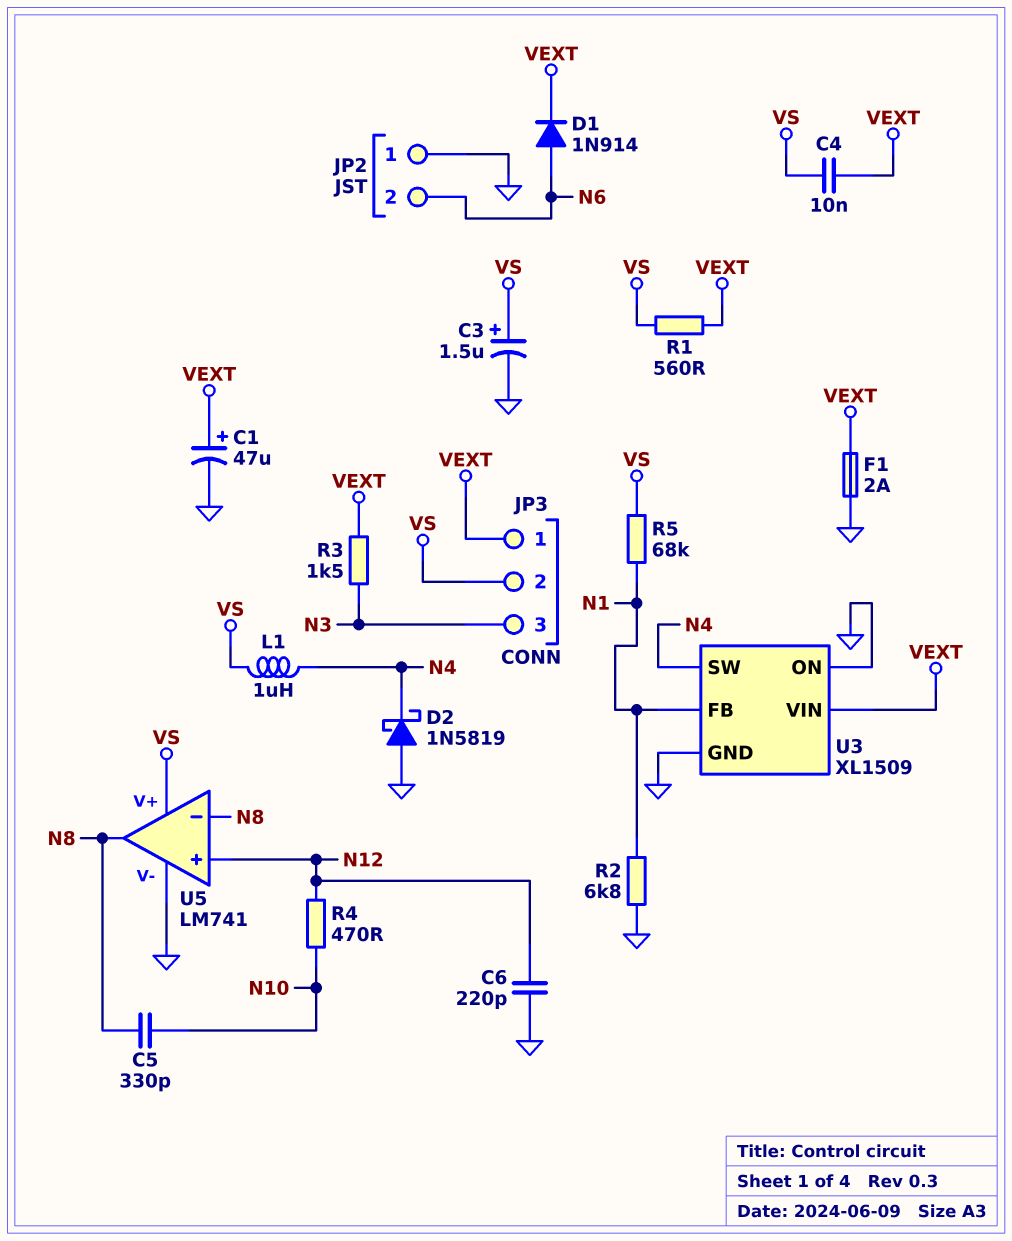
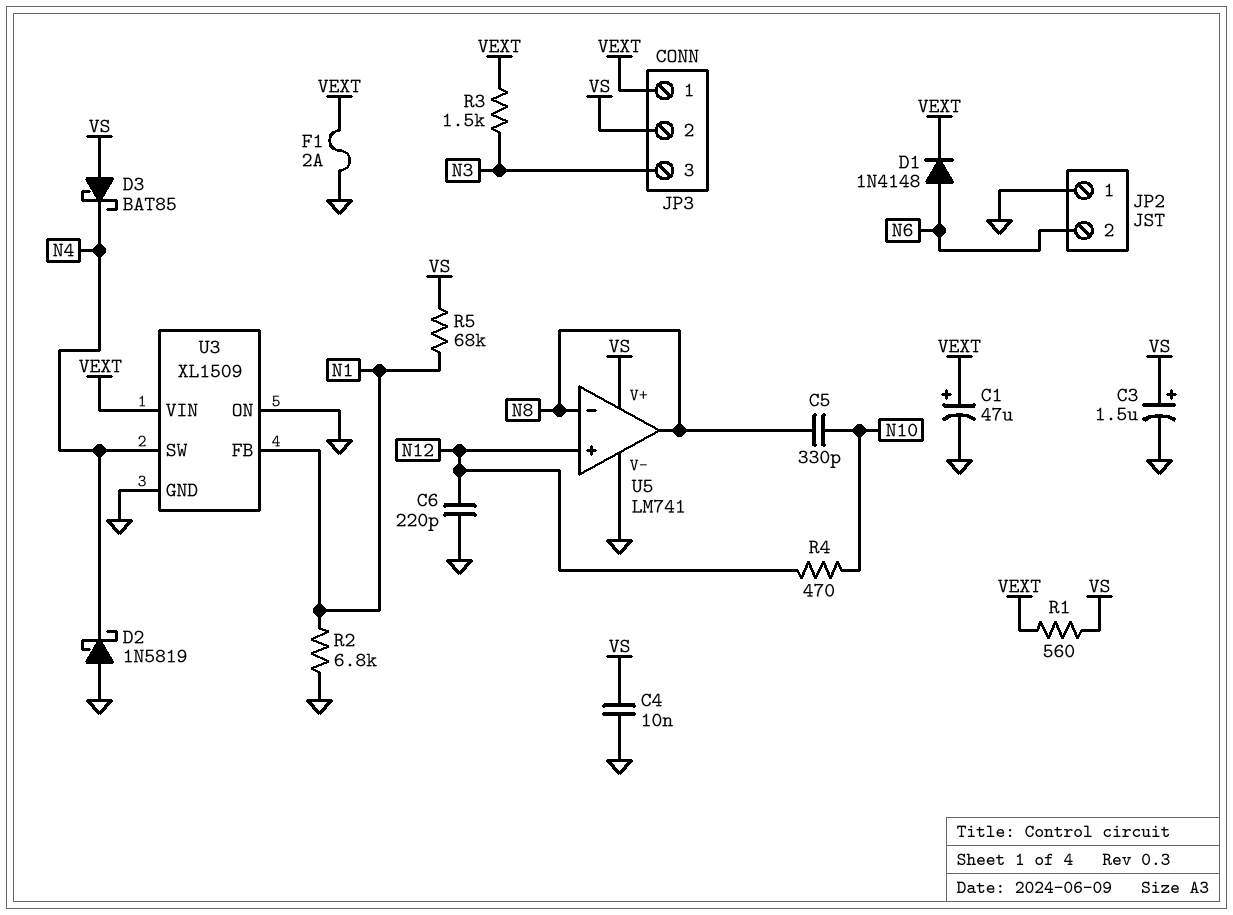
C4: 10nF (VEXT, VS) -> 10nF (GND, VS)
D1: diode 1N914 (A N6, K VEXT) -> diode 1N4148 (A N6, K VEXT)
D3: none -> schottky BAT85 (A VS, K N4)
L1: 1uH (N4, VS) -> none

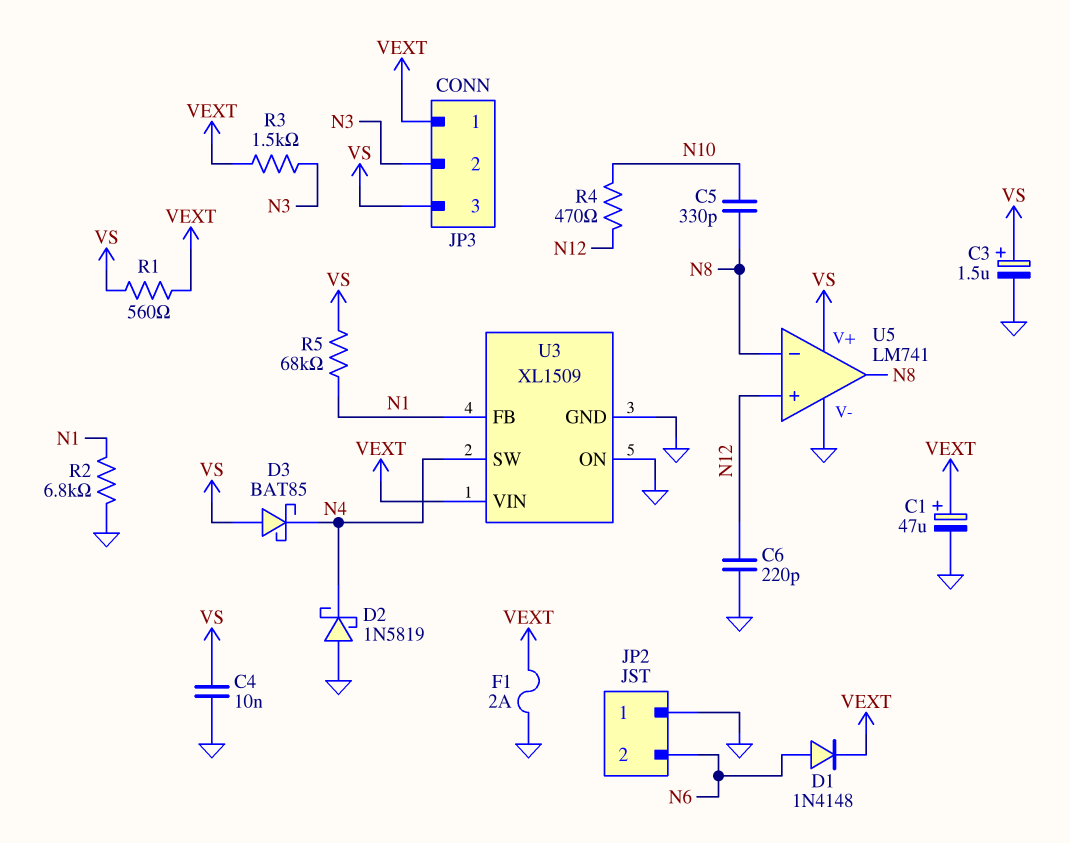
JP3 pin 2: VS -> N3
JP3 pin 3: N3 -> VS

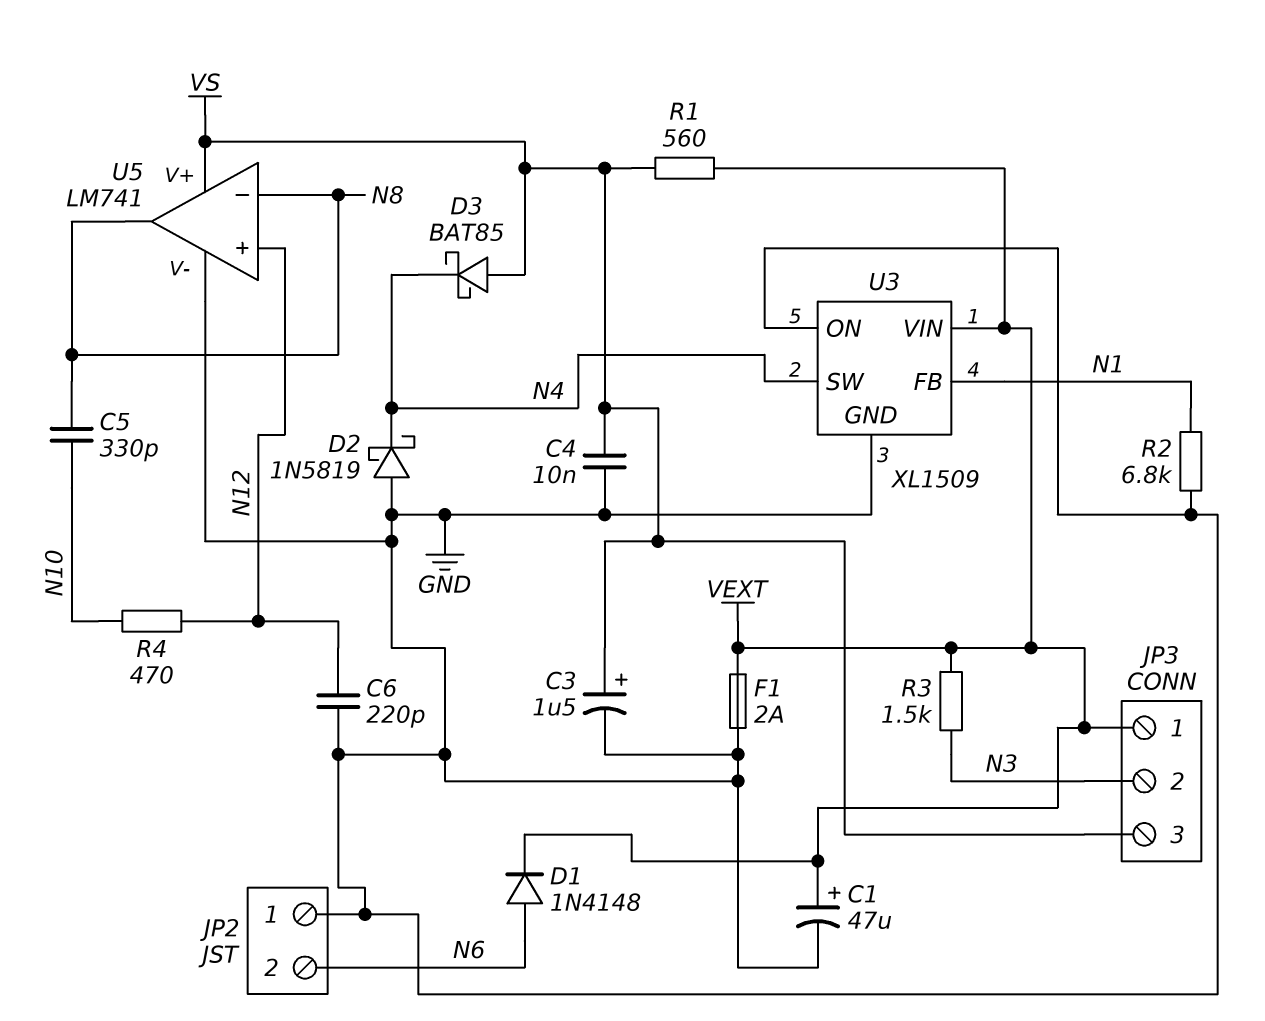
R5: 68k (N1, VS) -> none

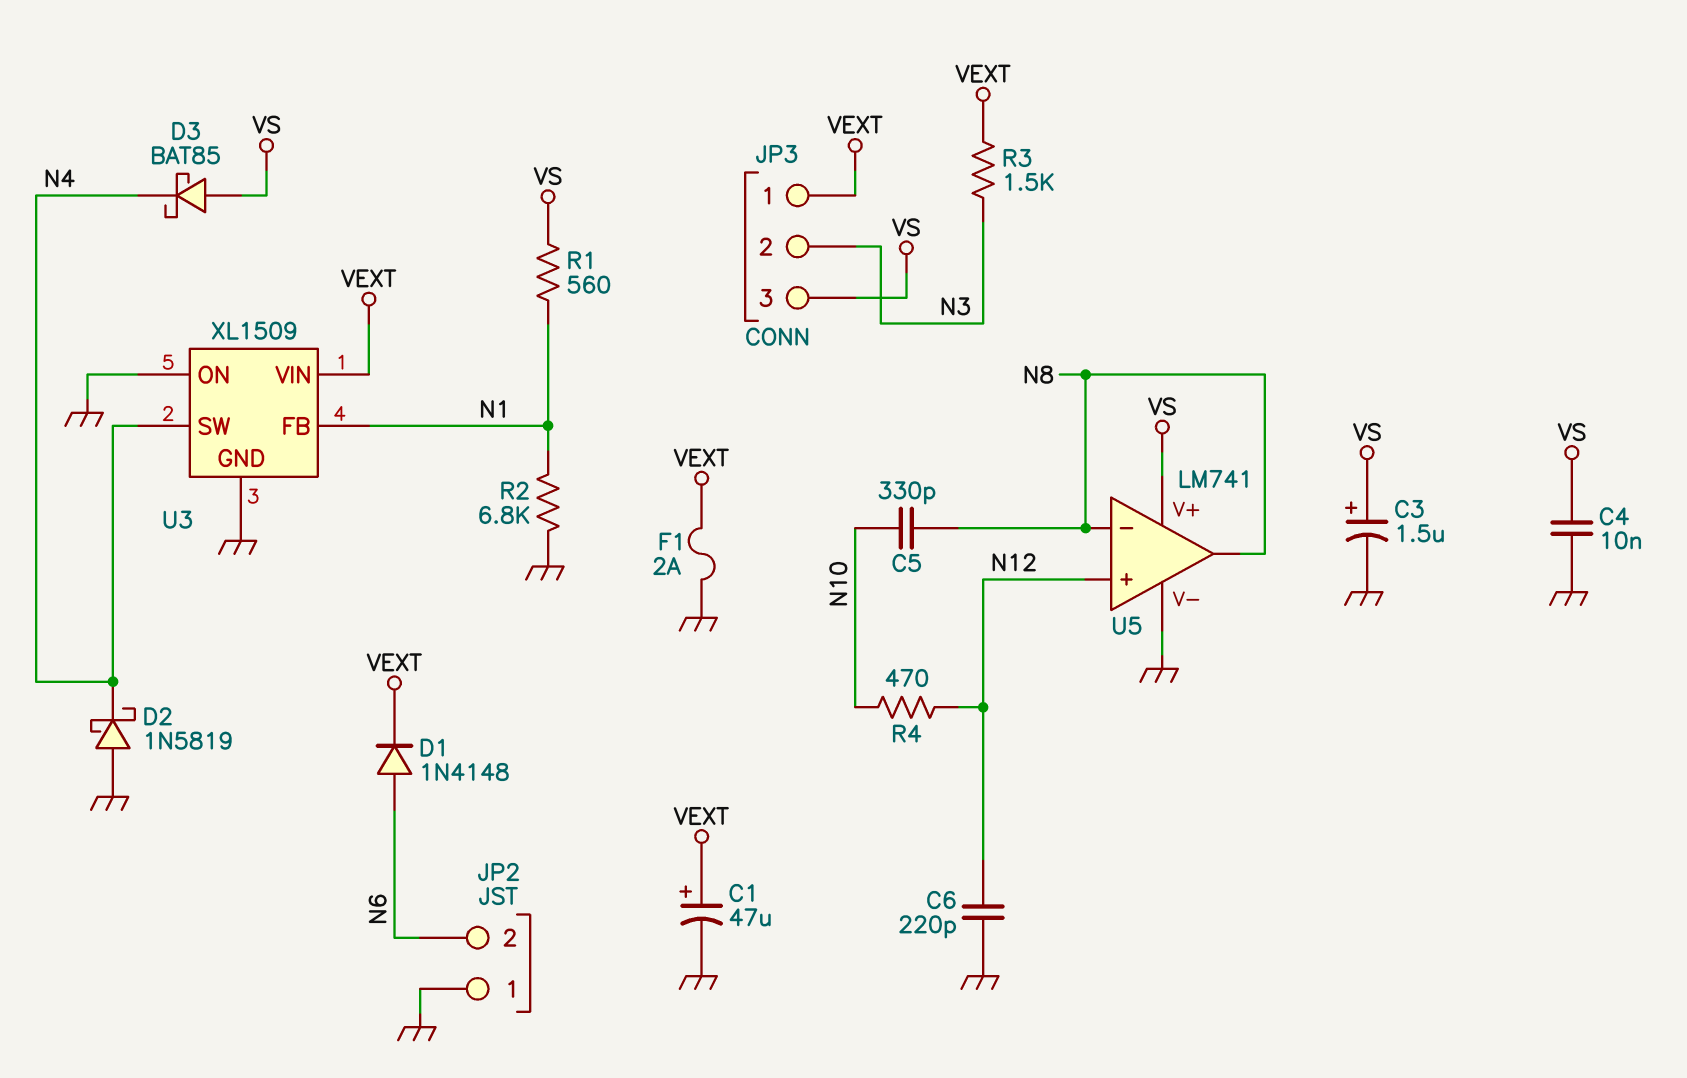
R1: 560 (VEXT, VS) -> 560 (N1, VS)

